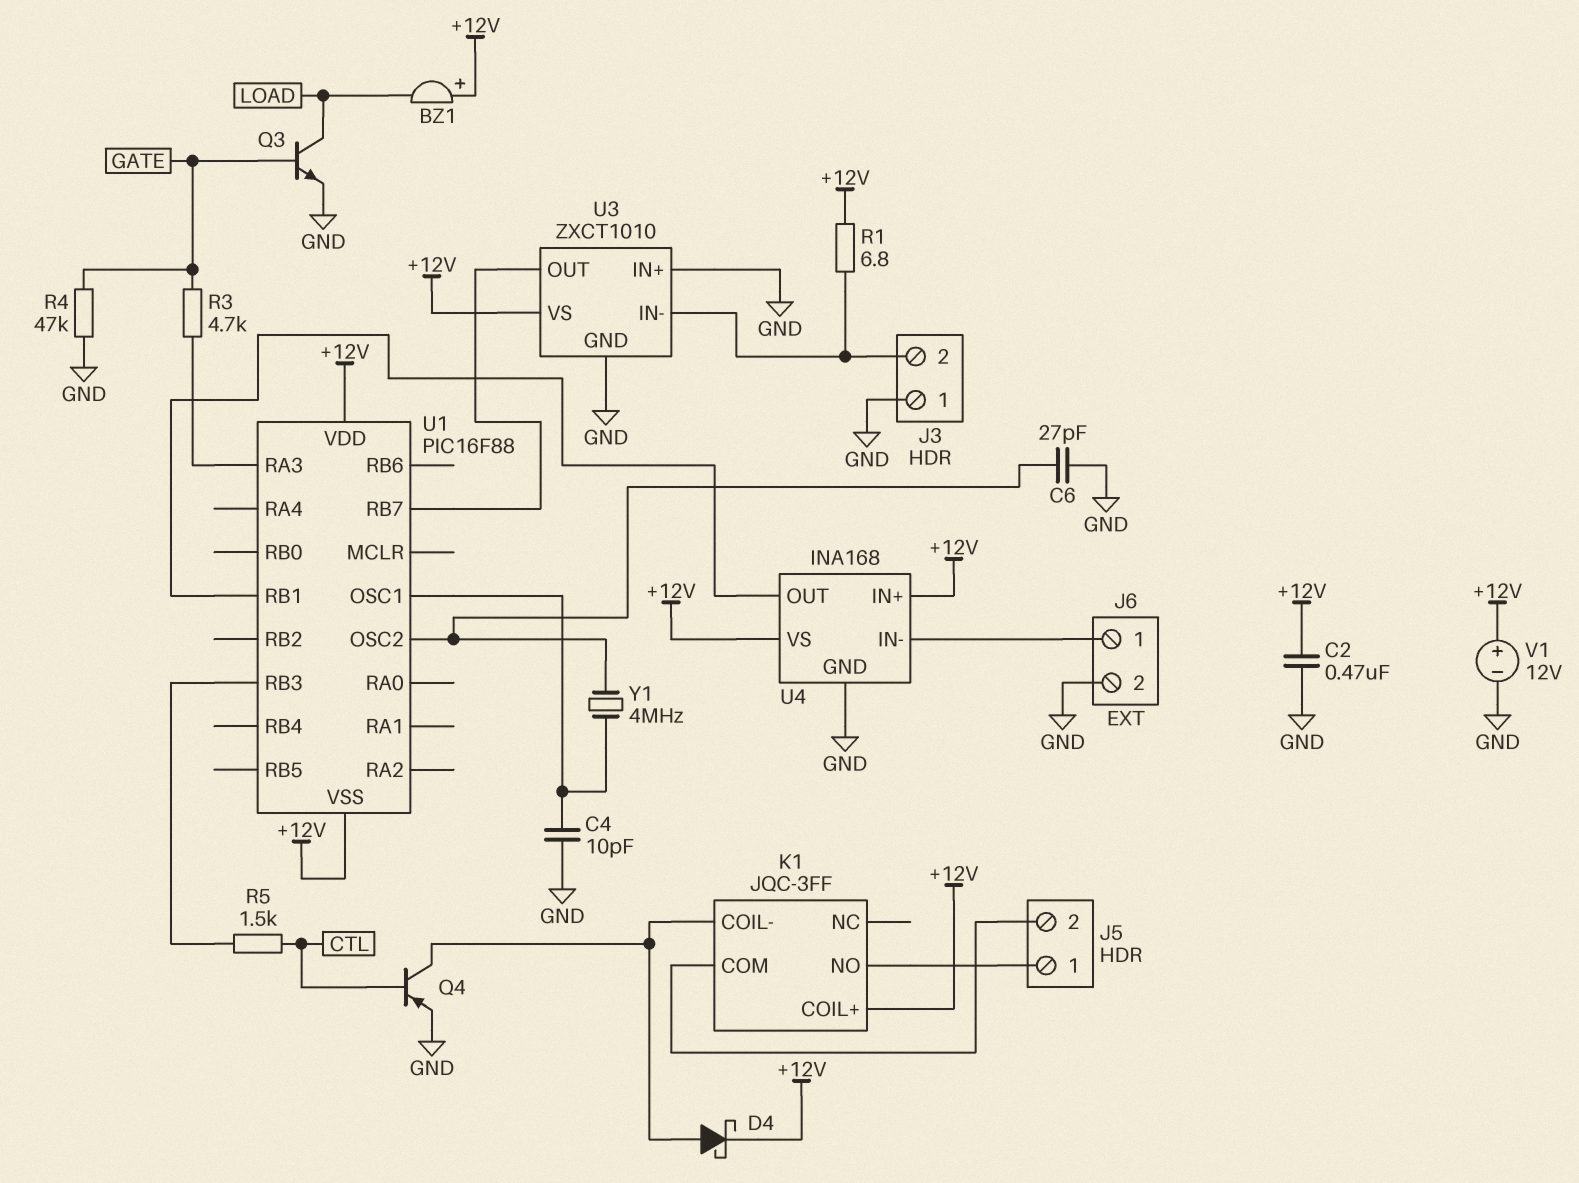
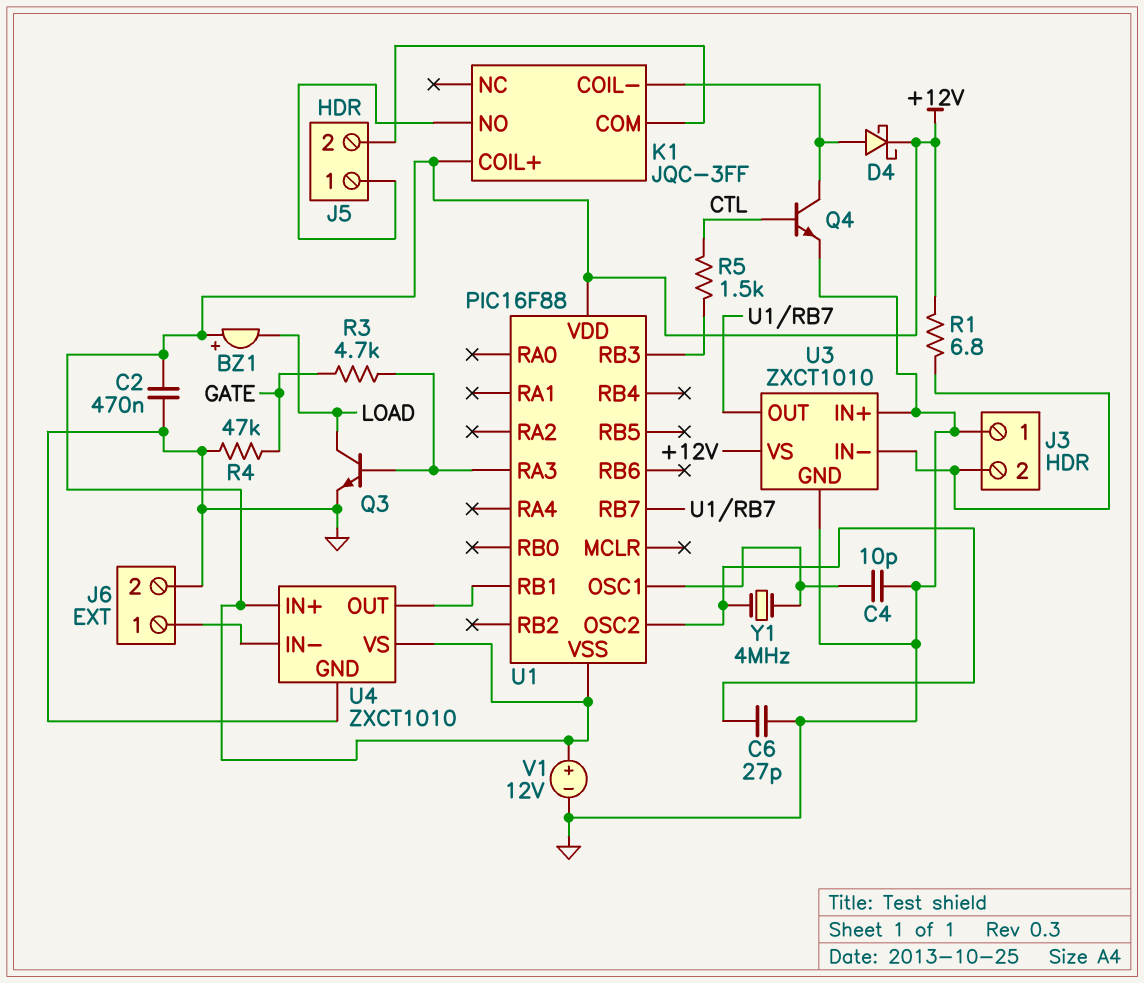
Q3: NPN (B GATE, C LOAD, E GND) -> NPN (B U1/RA3, C LOAD, E GND)
Q4: PNP (B CTL, C K1/COIL-, E GND) -> NPN (B CTL, C K1/COIL-, E GND)
U4: INA168 -> ZXCT1010

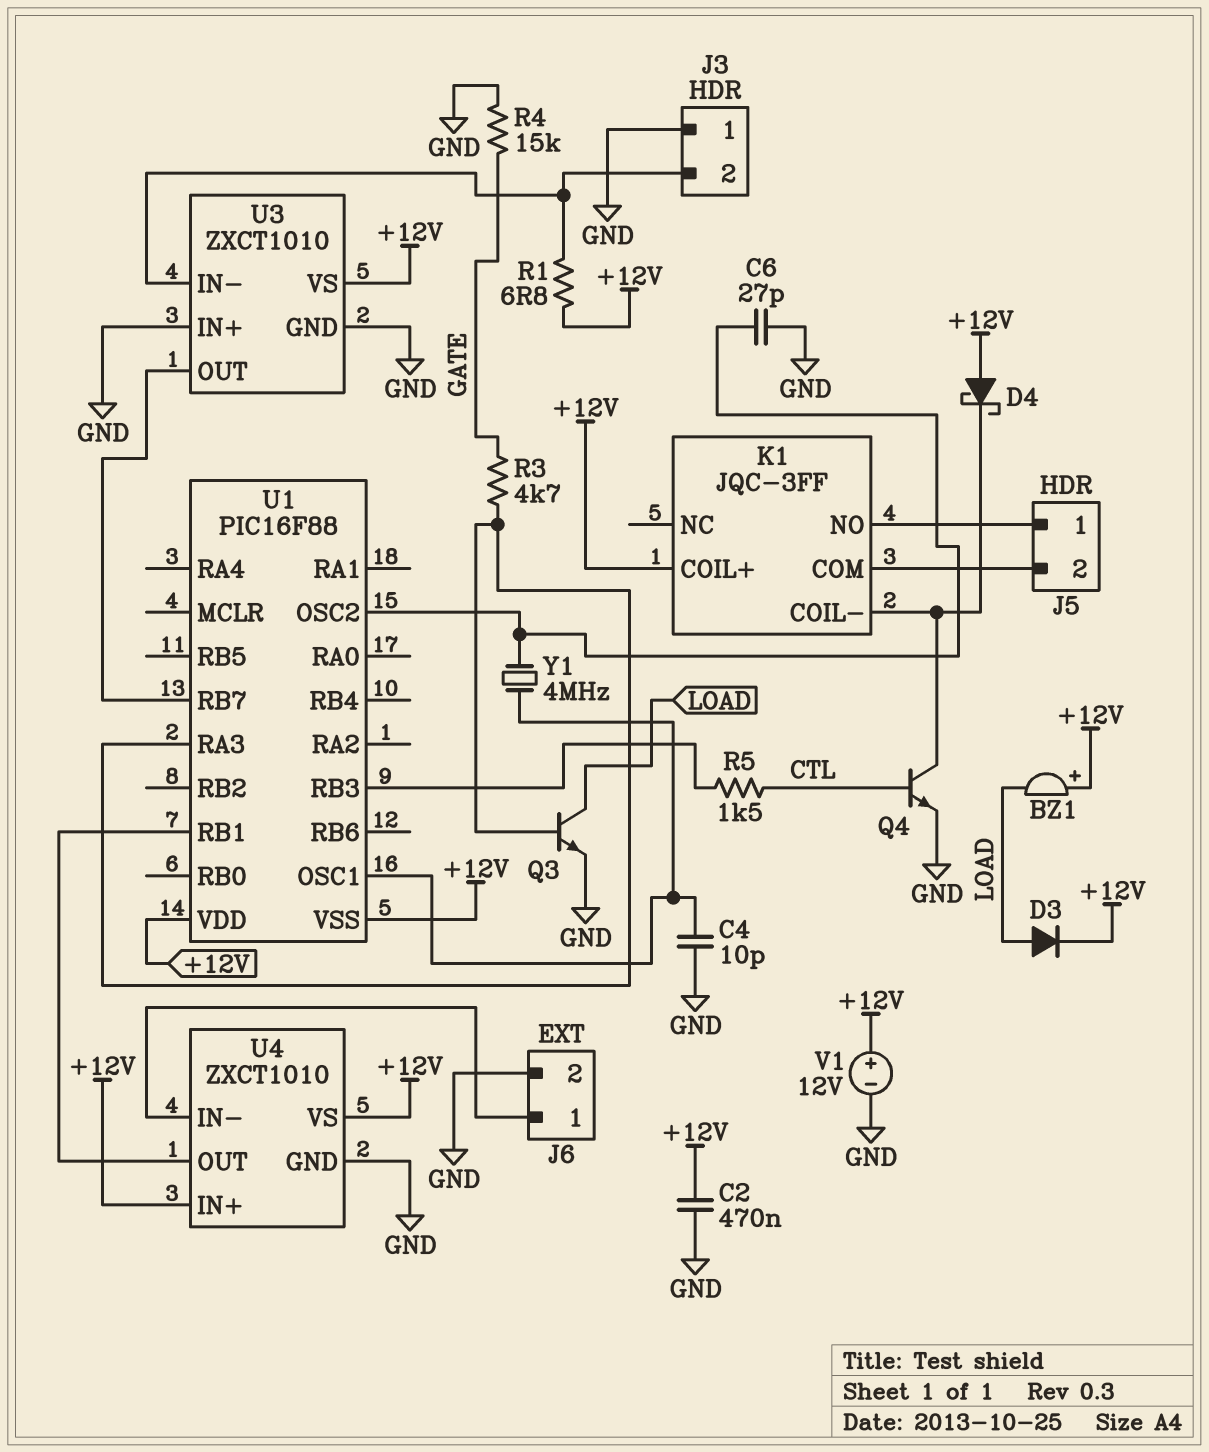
D3: none -> diode (A LOAD, K +12V)
D4: schottky (A K1/COIL-, K +12V) -> schottky (A +12V, K K1/COIL-)
R4: 47k (GATE, GND) -> 15k (GATE, GND)

